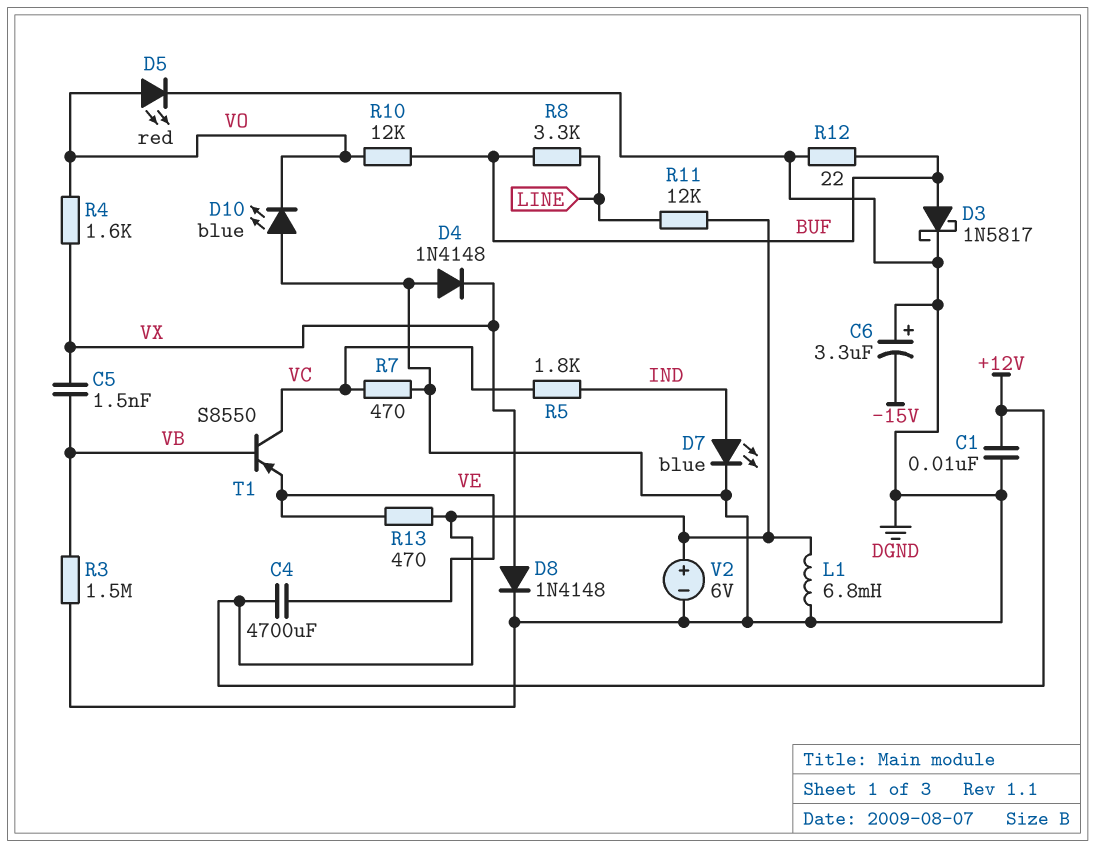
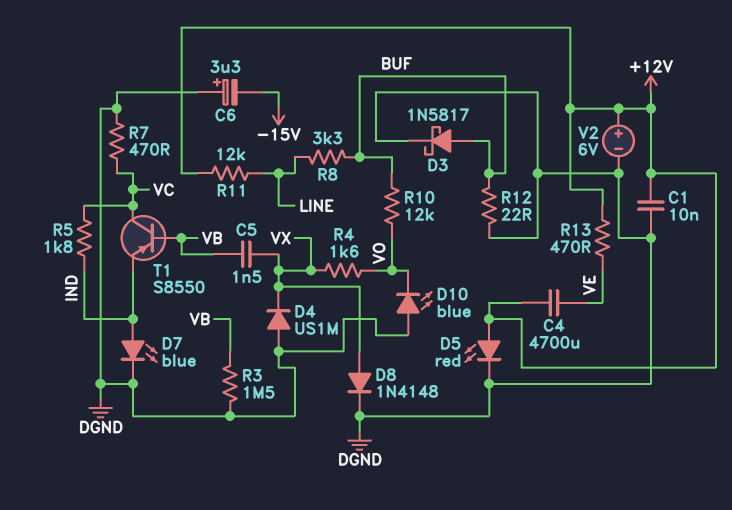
D4: diode 1N4148 (A DGND, K VX) -> diode US1M (A DGND, K VX)
D5: LED red (A VO, K DGND) -> LED red (A +12V, K DGND)
L1: 6.8mH (+12V, DGND) -> none
T1: PNP S8550 (B VB, C VC, E VE) -> PNP S8550 (B VB, C VC, E IND)

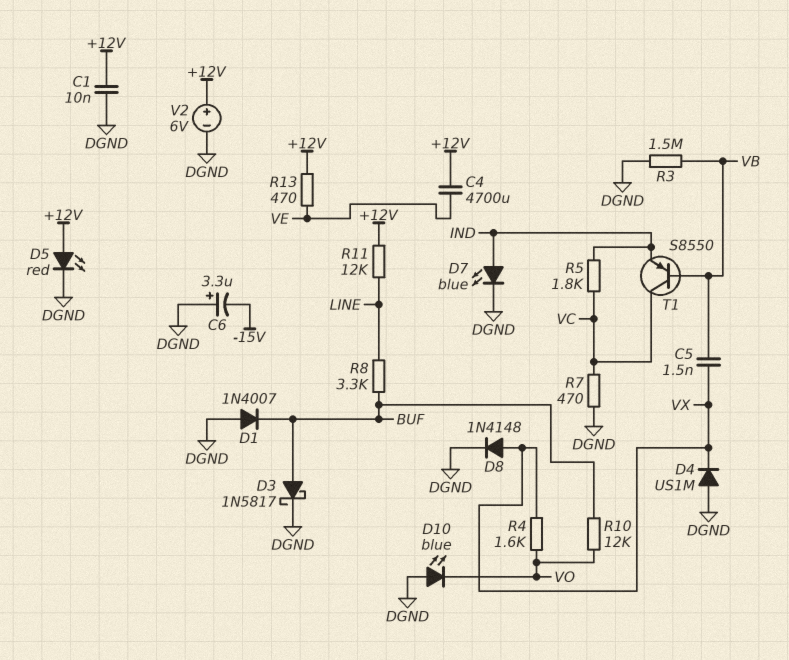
D1: none -> diode 1N4007 (A DGND, K BUF)
R12: 22 (BUF, DGND) -> none

